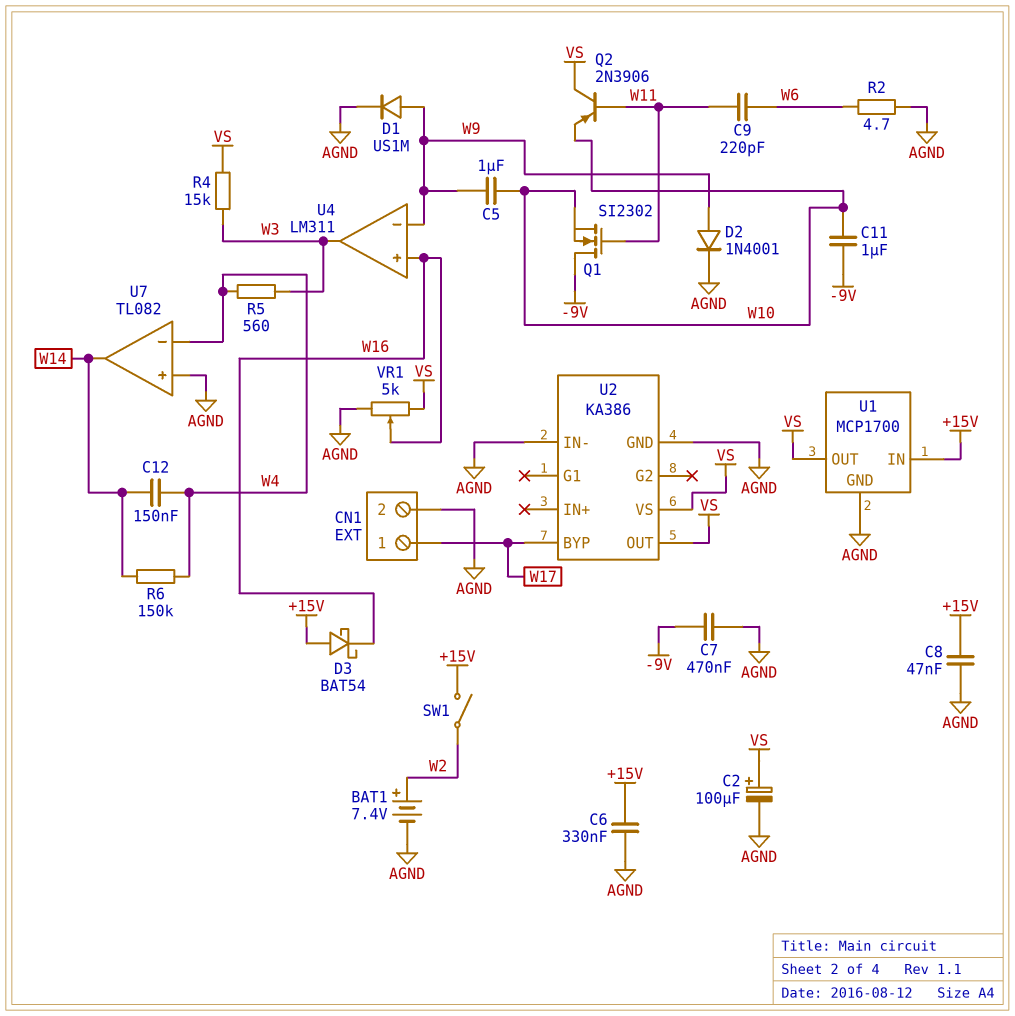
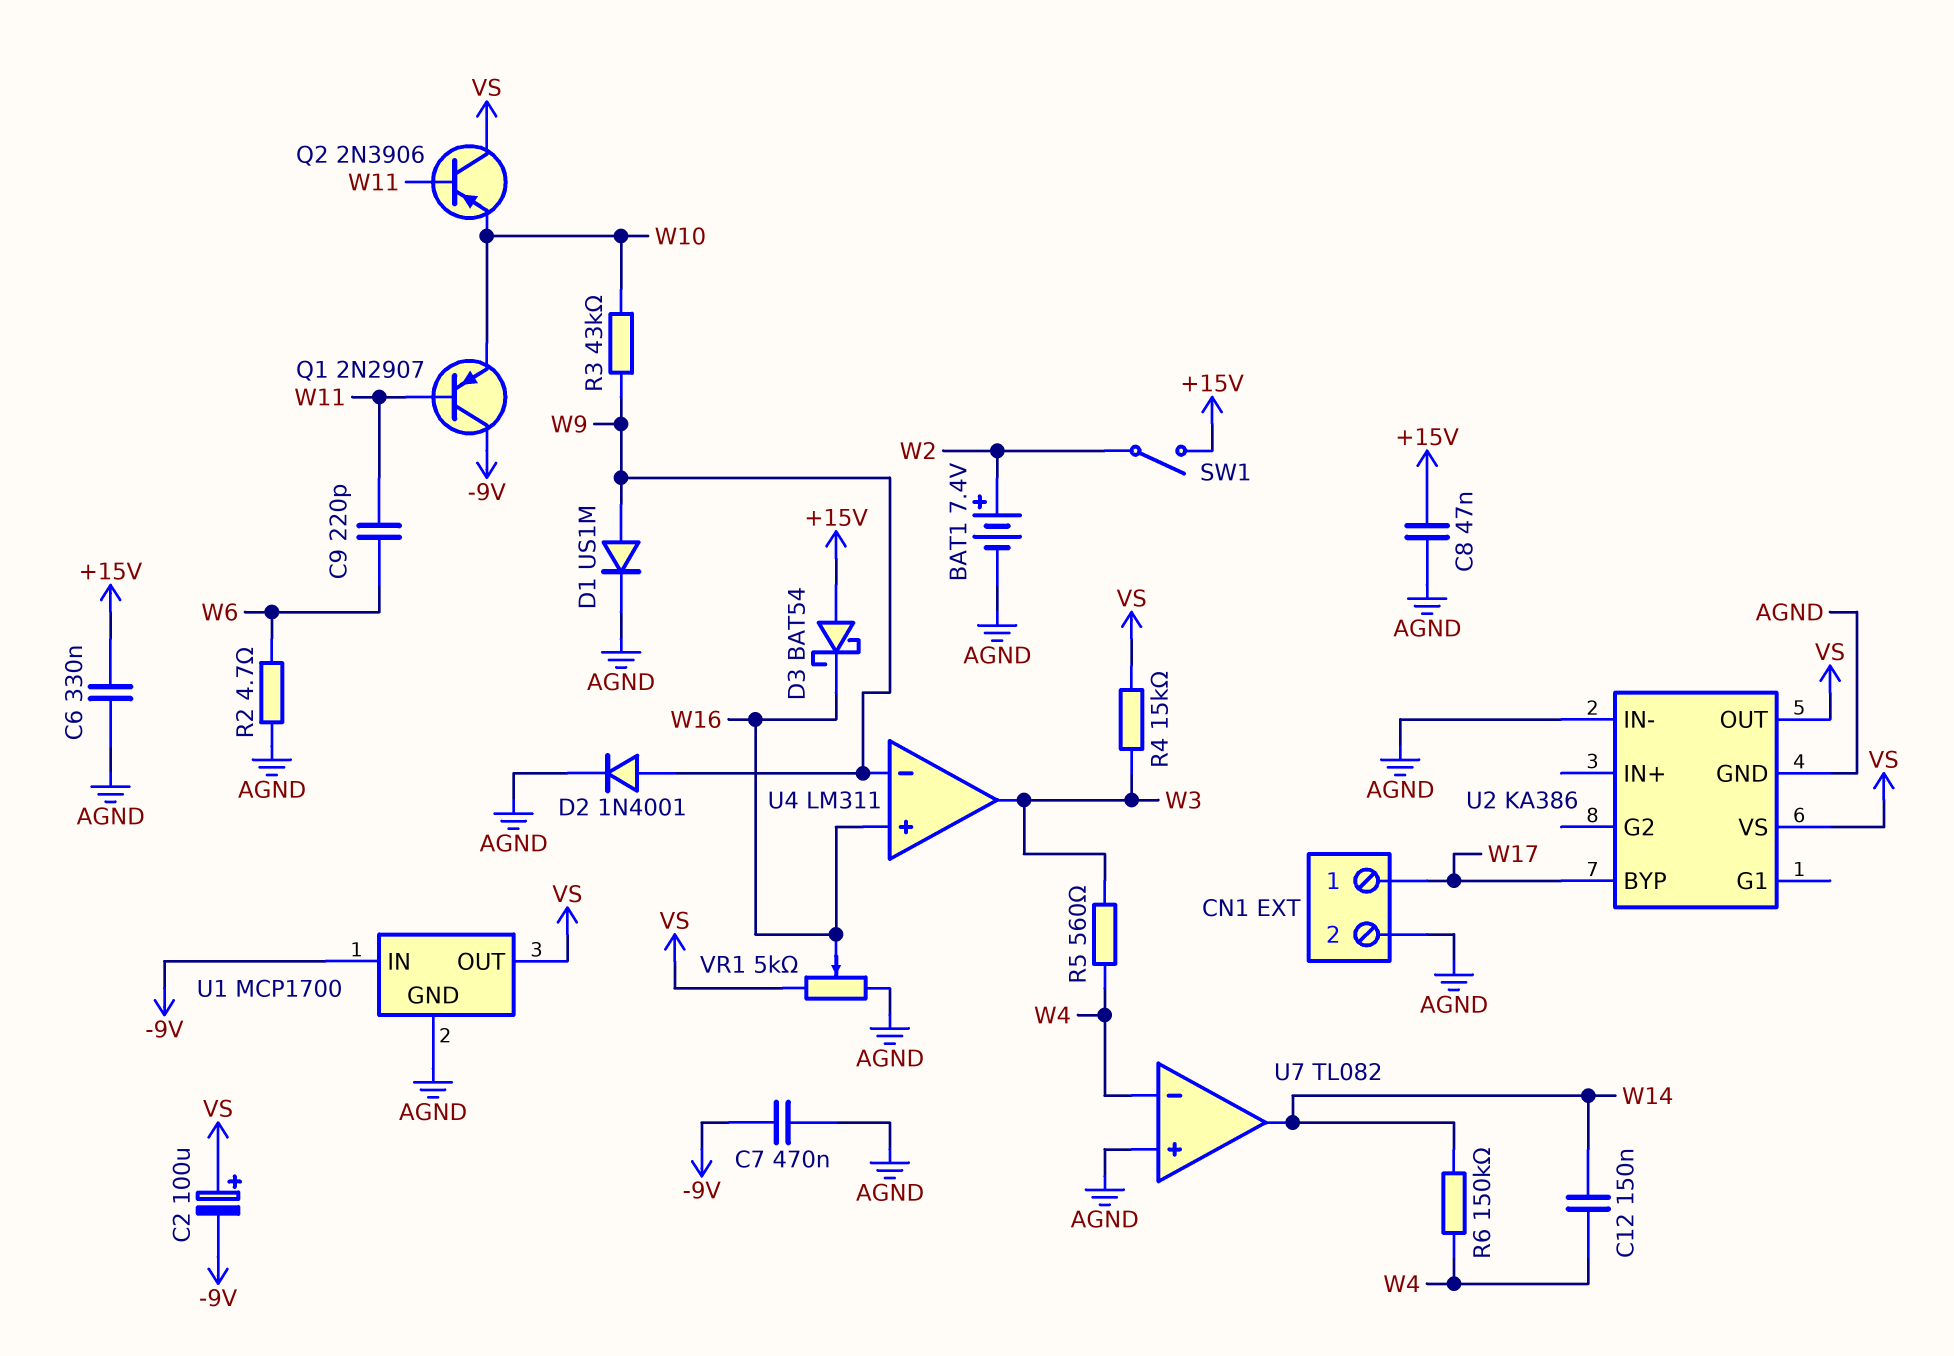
C2: 100uF (plus VS, minus AGND) -> 100uF (plus VS, minus -9V)
C5: 1uF (W9, W10) -> none
C11: 1uF (-9V, W10) -> none
Q1: NMOS SI2302 (G W11, D -9V, S W10) -> PNP 2N2907 (B W11, C -9V, E W10)
R3: none -> 43k (W9, W10)
U1 pin IN: +15V -> -9V

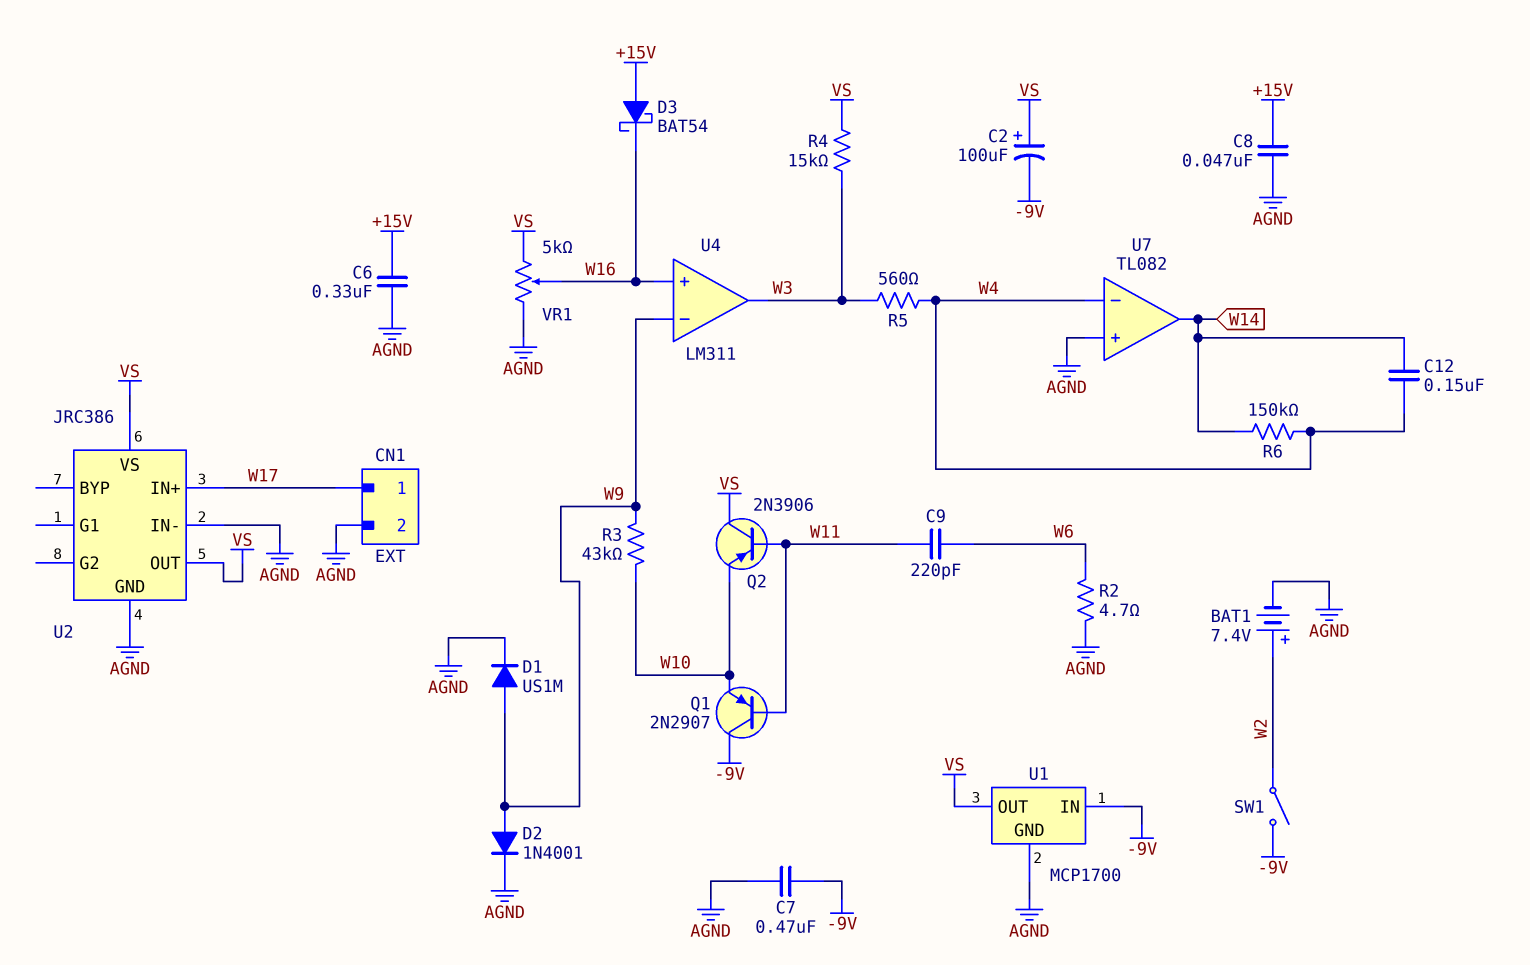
SW1: switch (+15V, W2) -> switch (-9V, W2)
U2: KA386 -> JRC386
U2 pin BYP: W17 -> none
U2 pin IN+: none -> W17

